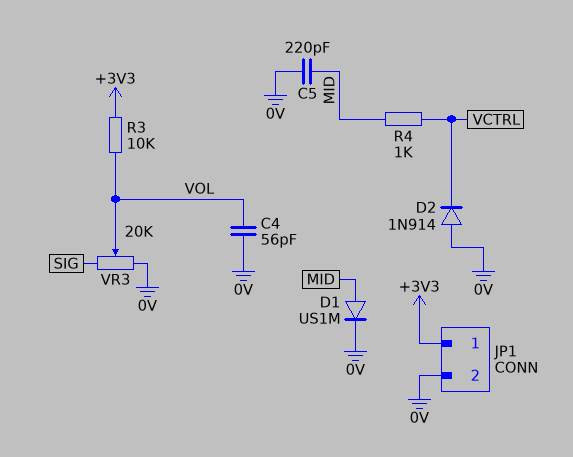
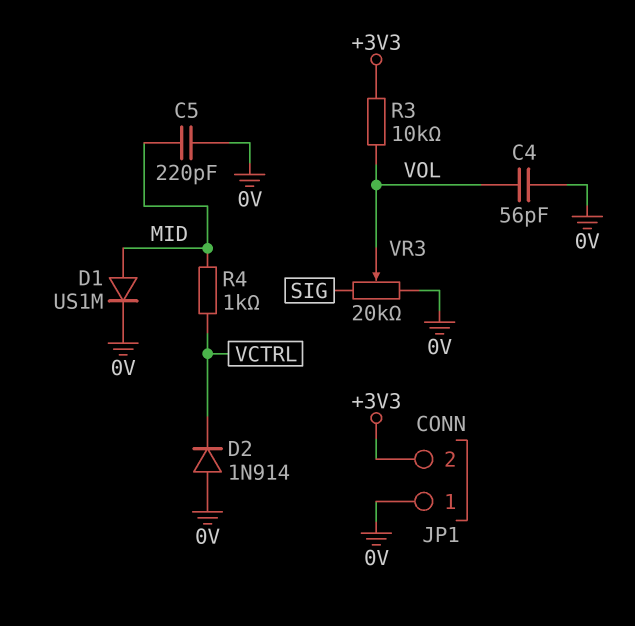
JP1 pin 1: +3V3 -> 0V
JP1 pin 2: 0V -> +3V3

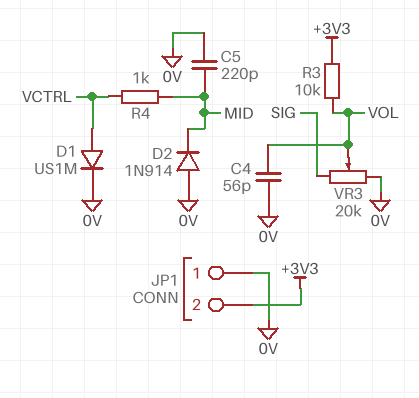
D1: diode US1M (A MID, K 0V) -> diode US1M (A VCTRL, K 0V)
D2: diode 1N914 (A 0V, K VCTRL) -> diode 1N914 (A 0V, K MID)

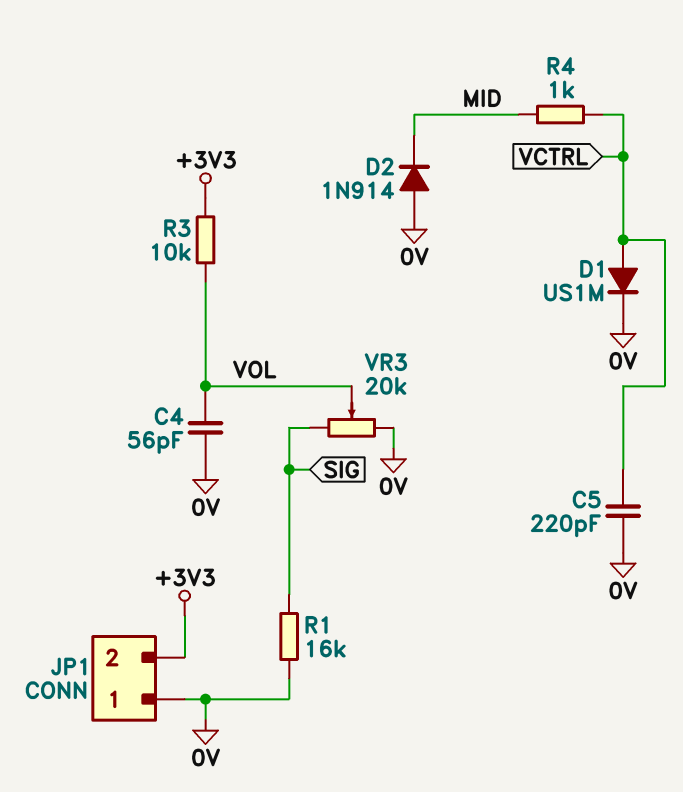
C5: 220pF (0V, MID) -> 220pF (0V, VCTRL)
R1: none -> 16k (0V, SIG)

